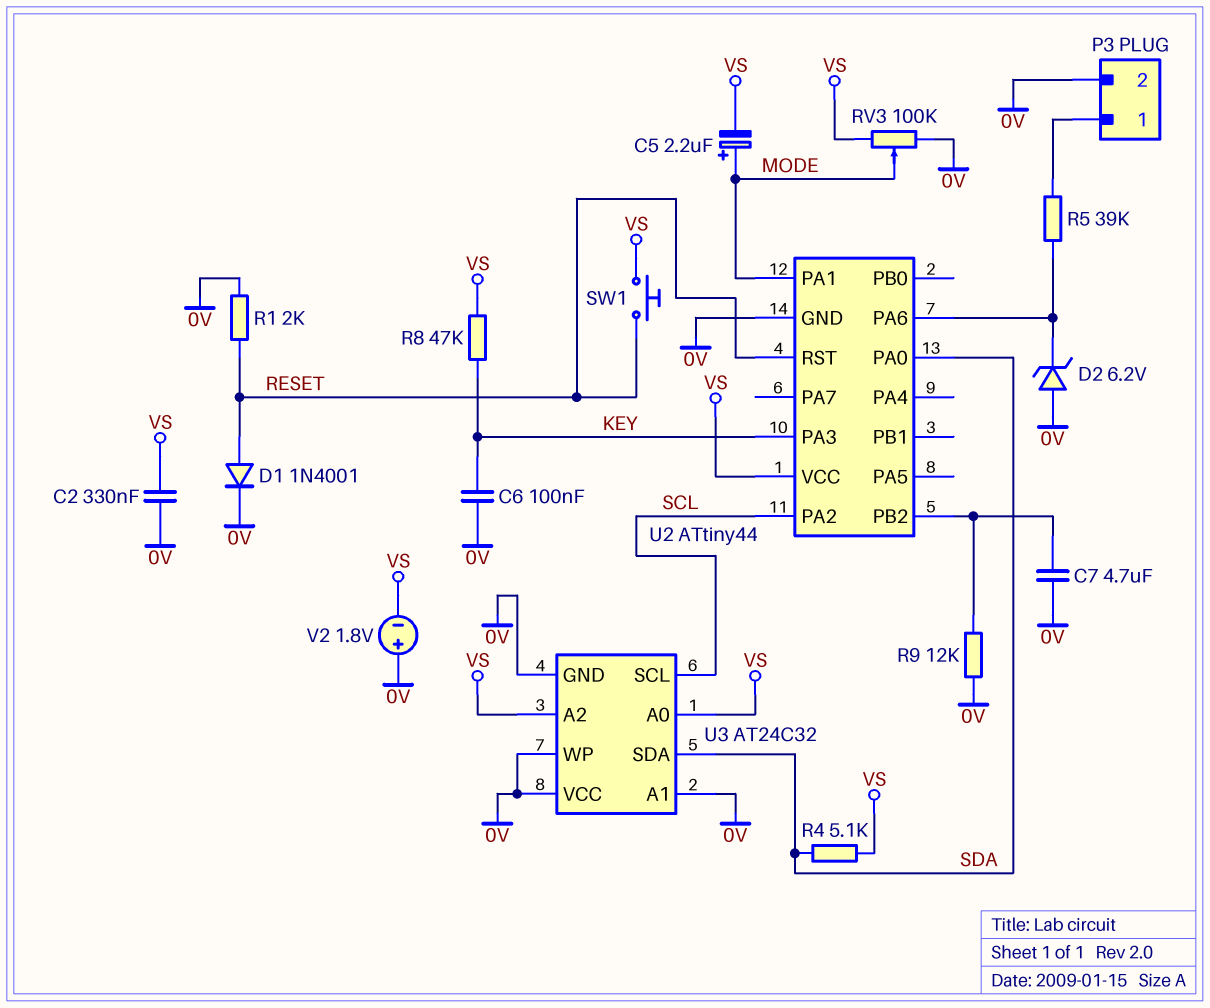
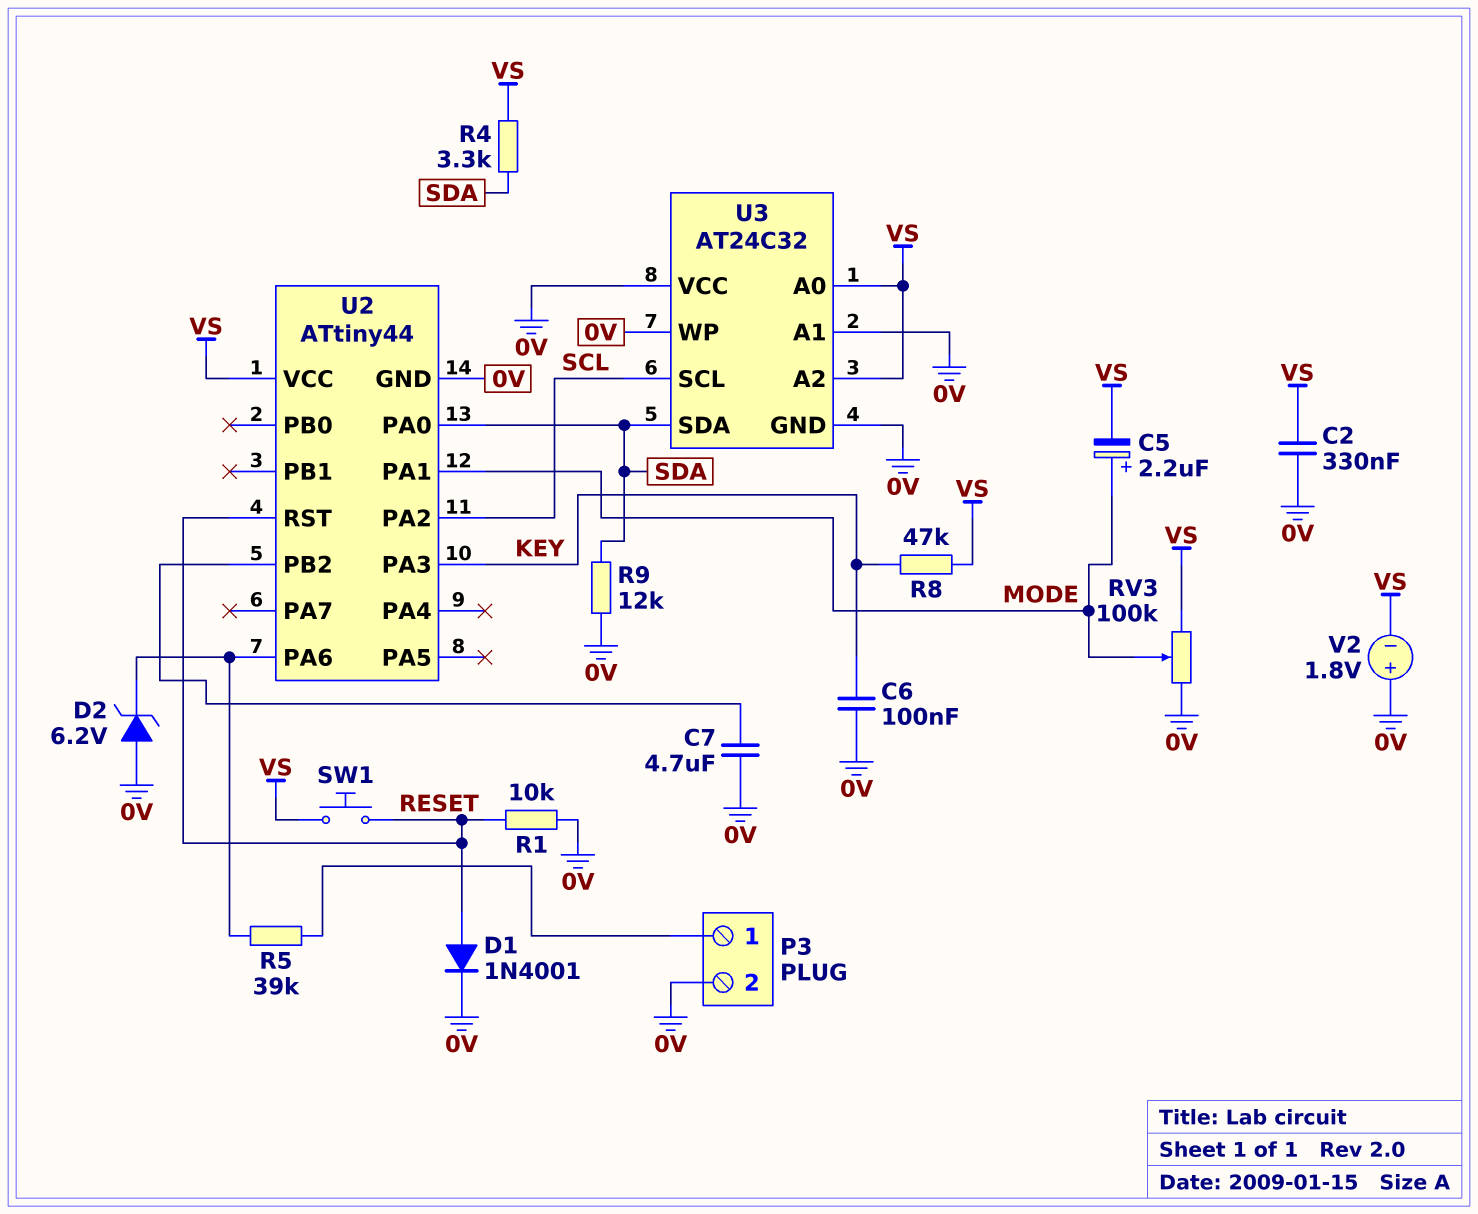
R1: 2k (0V, RESET) -> 10k (0V, RESET)
R4: 5.1k (SDA, VS) -> 3.3k (SDA, VS)
R9: 12k (0V, U2/PB2) -> 12k (0V, SDA)

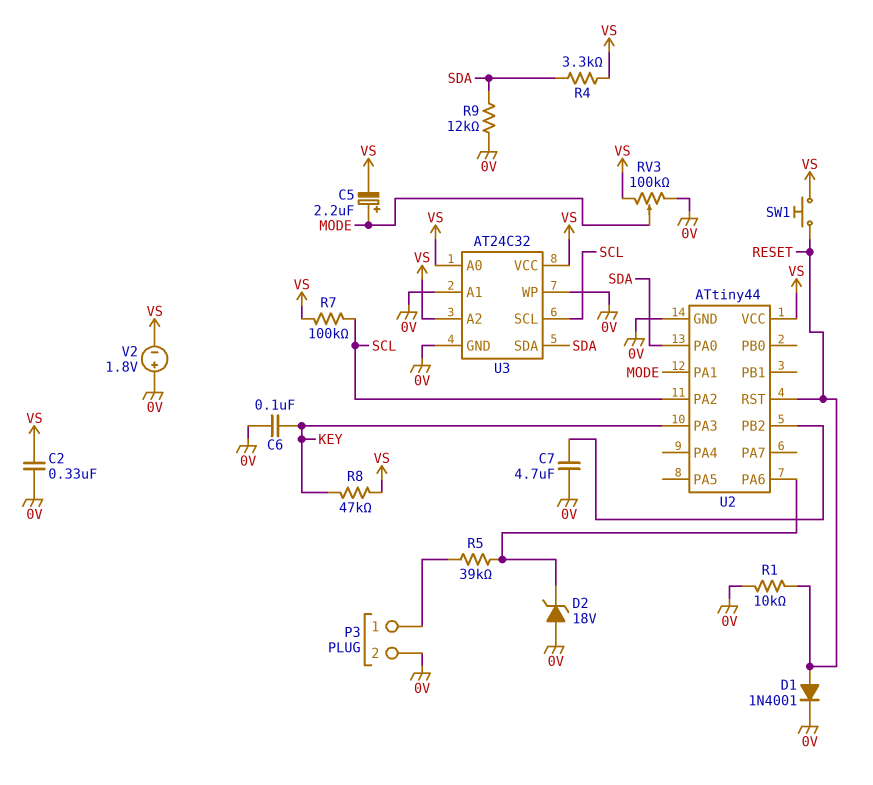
D2: zener 6.2V (A 0V, K U2/PA6) -> zener 18V (A 0V, K U2/PA6)
R7: none -> 100k (SCL, VS)
U3 pin VCC: 0V -> VS

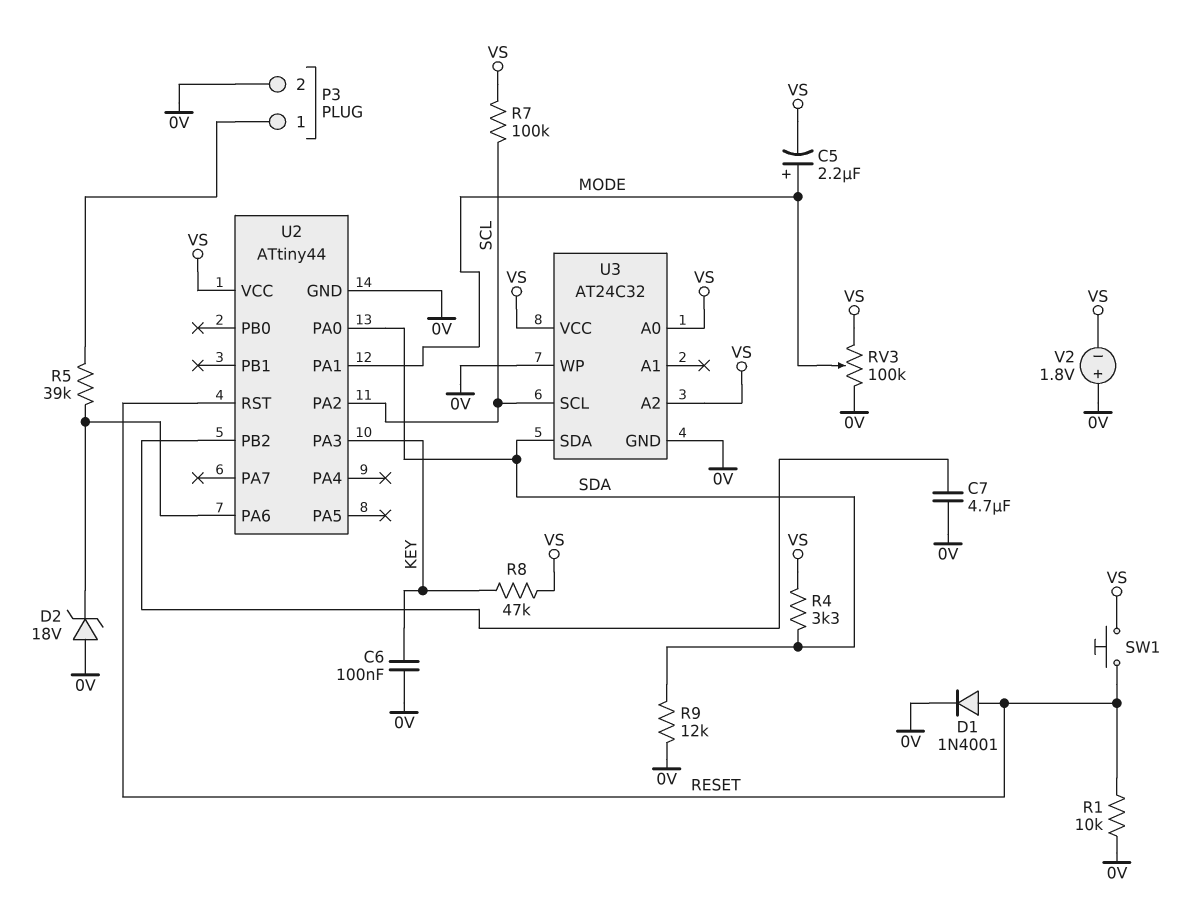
C2: 330nF (0V, VS) -> none
U3 pin A1: 0V -> none

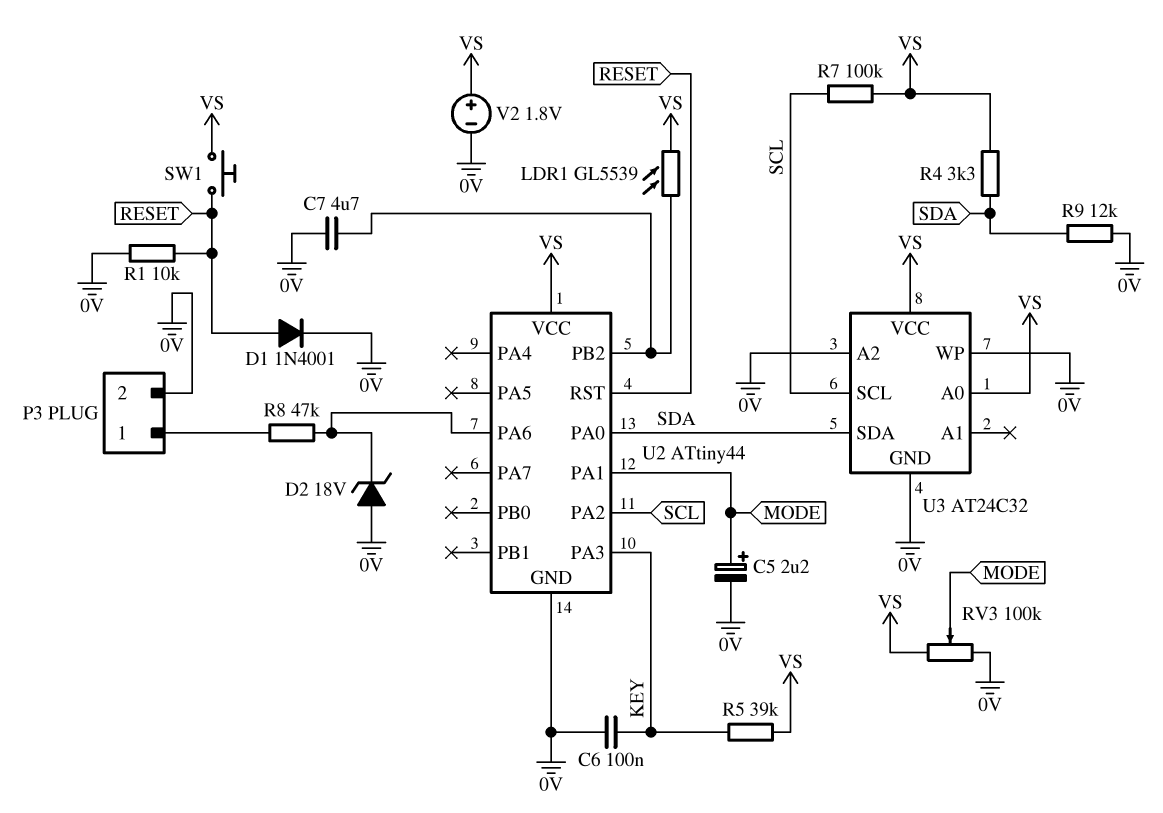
C5: 2.2uF (plus MODE, minus VS) -> 2.2uF (plus MODE, minus 0V)
LDR1: none -> GL5539 (U2/PB2, VS)
R5: 39k (P3/1, U2/PA6) -> 39k (KEY, VS)
R8: 47k (KEY, VS) -> 47k (P3/1, U2/PA6)
U3 pin A2: VS -> 0V
V2: 1.8V (plus 0V, minus VS) -> 1.8V (plus VS, minus 0V)

